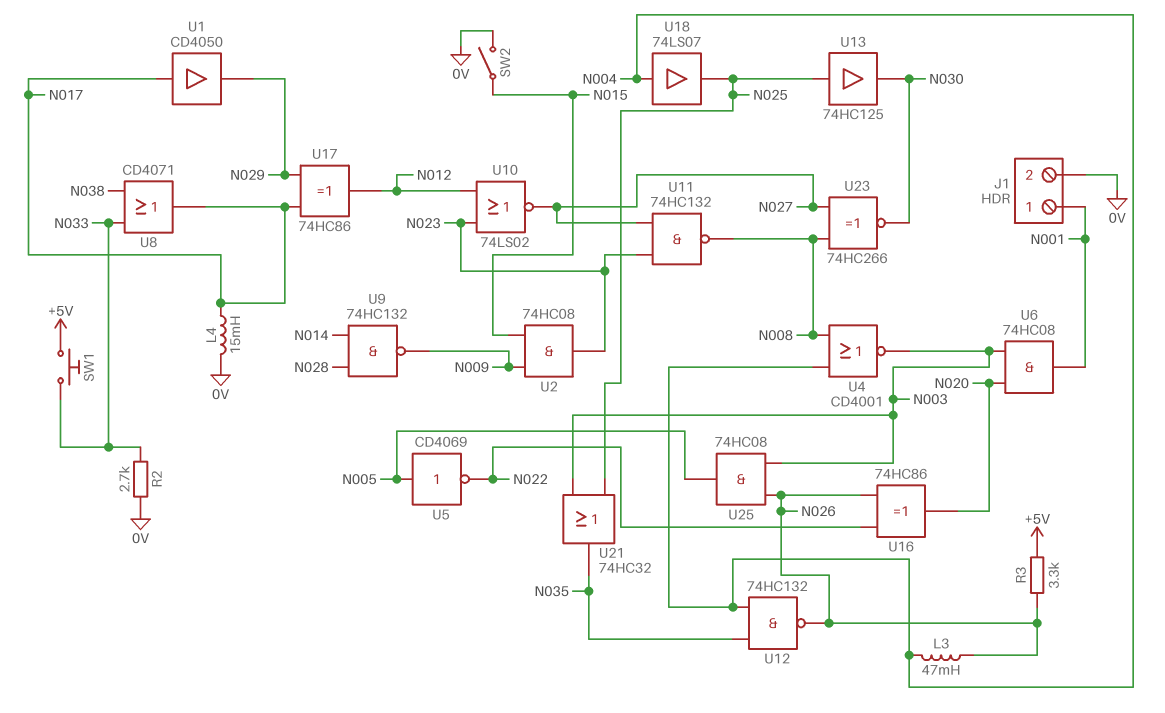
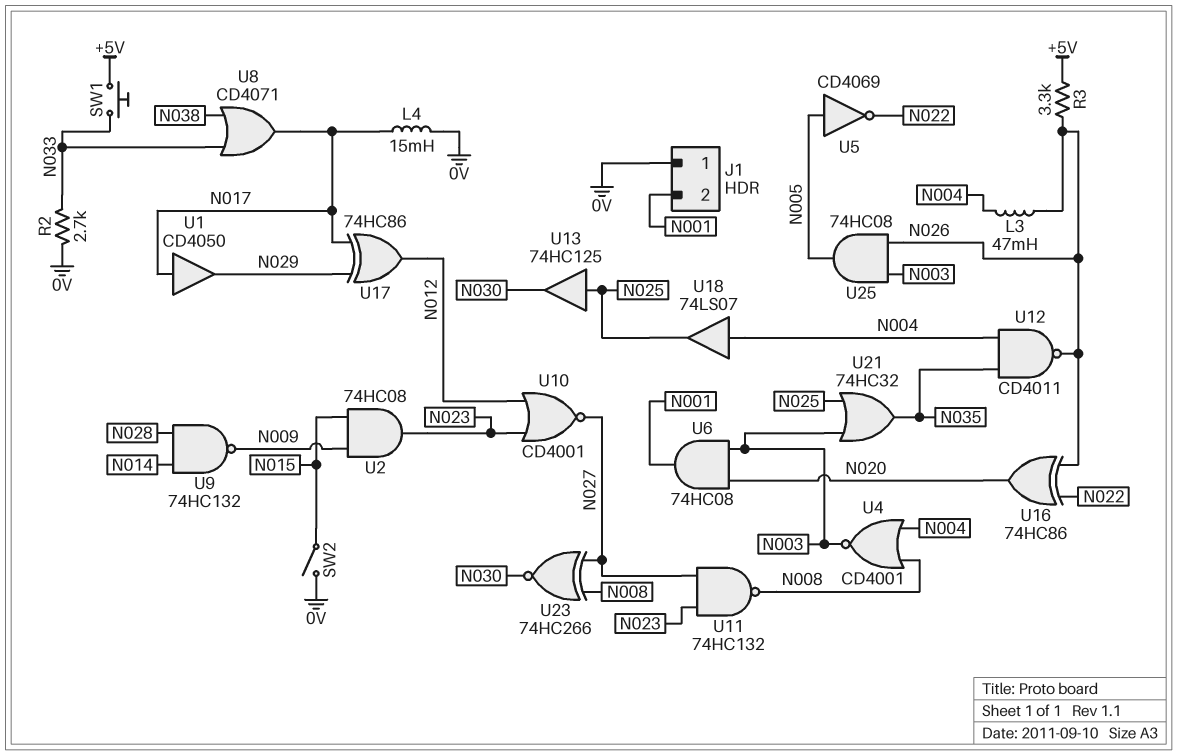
J1 pin 1: N001 -> 0V
J1 pin 2: 0V -> N001
U10: NOR 74LS02 (in N012, in N023, out N027) -> NOR CD4001 (in N012, in N023, out N027)
U12: NAND 74HC132 (in N004, in N035, out N026) -> NAND CD4011 (in N004, in N035, out N026)

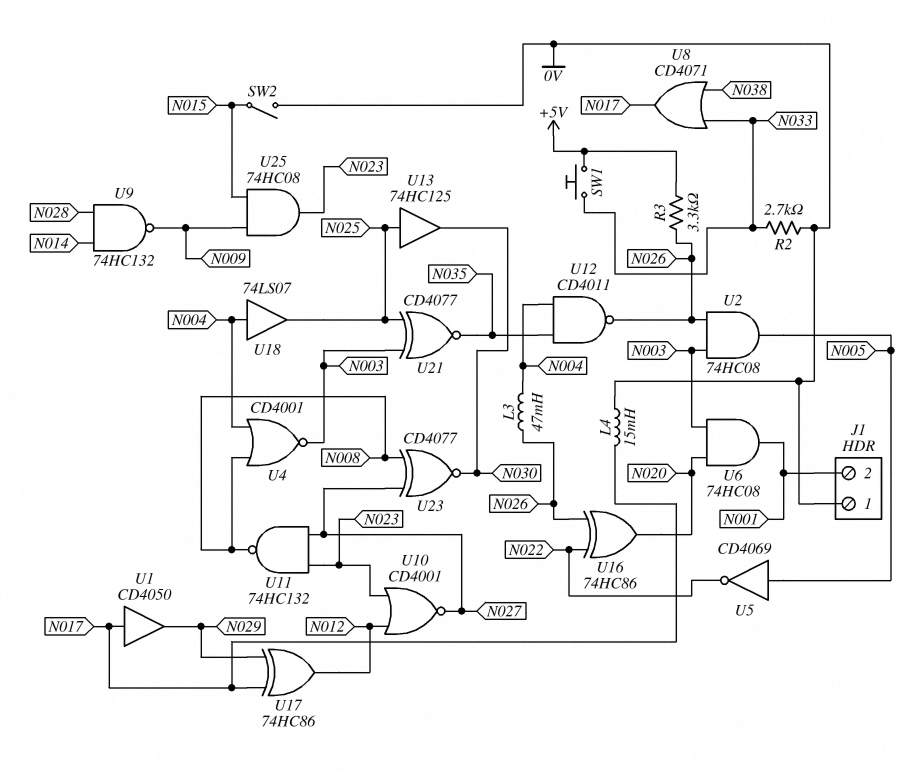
U2: AND 74HC08 (in N009, in N015, out N023) -> AND 74HC08 (in N003, in N026, out N005)
U21: OR 74HC32 (in N003, in N025, out N035) -> XNOR CD4077 (in N003, in N025, out N035)
U23: XNOR 74HC266 (in N008, in N027, out N030) -> XNOR CD4077 (in N008, in N027, out N030)
U25: AND 74HC08 (in N003, in N026, out N005) -> AND 74HC08 (in N009, in N015, out N023)

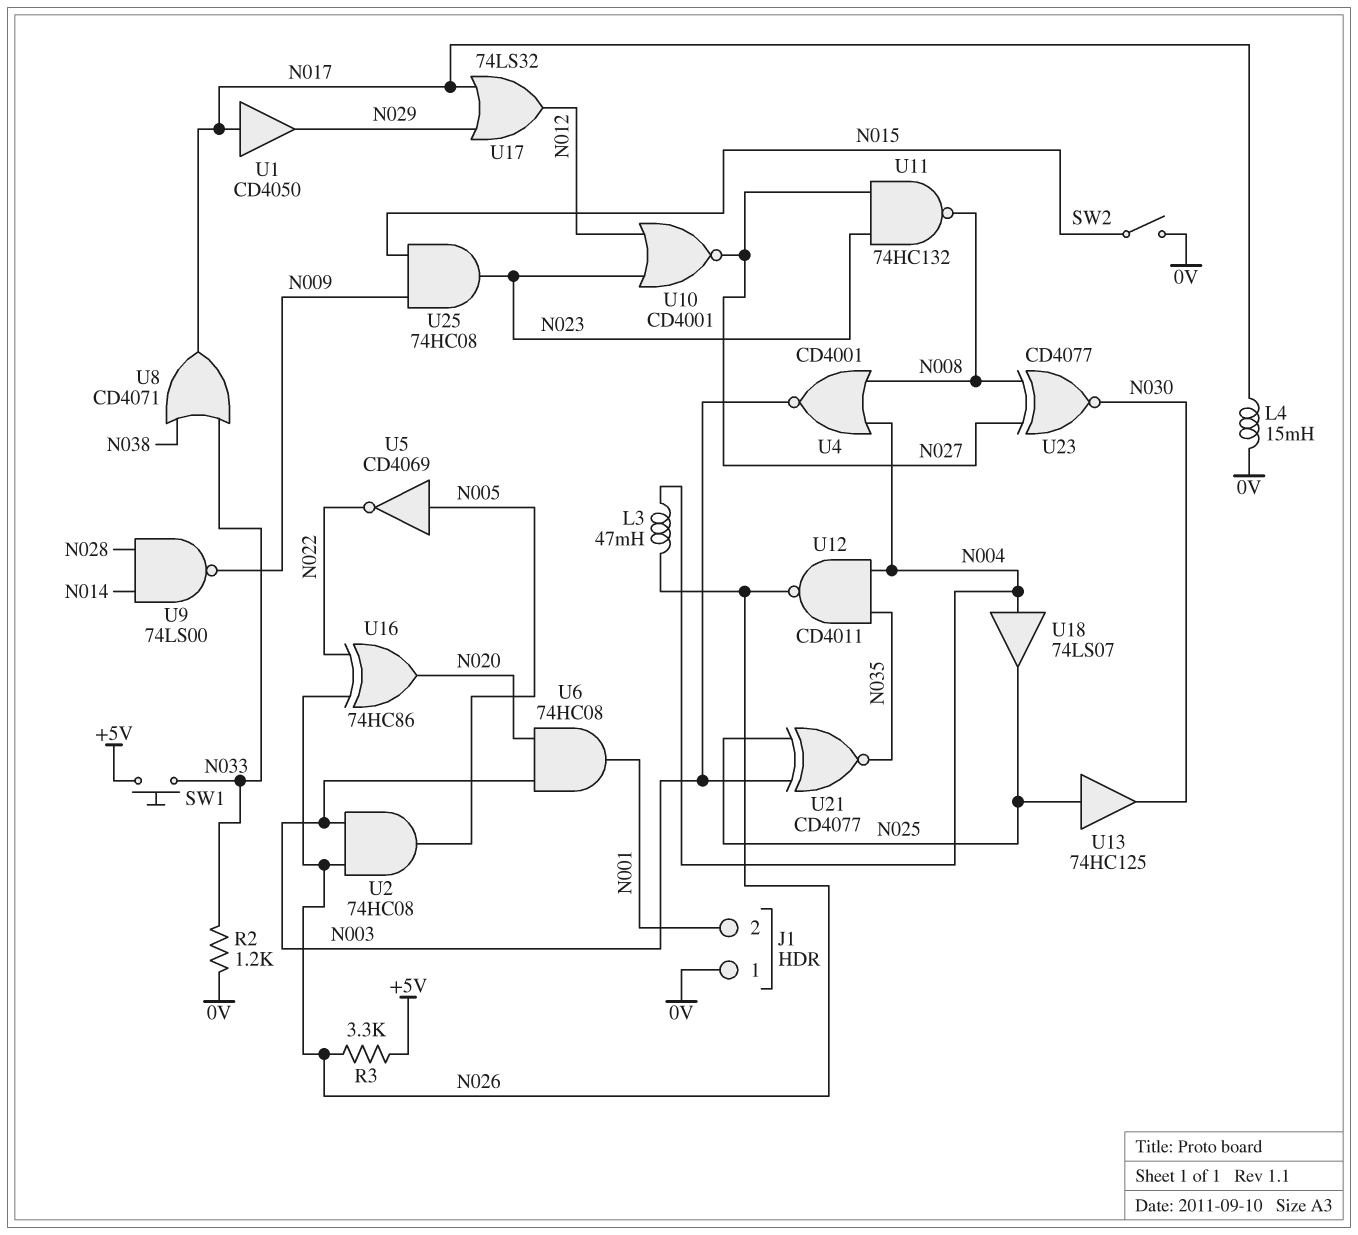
R2: 2.7k (0V, N033) -> 1.2k (0V, N033)
U9: NAND 74HC132 (in N014, in N028, out N009) -> NAND 74LS00 (in N014, in N028, out N009)
U17: XOR 74HC86 (in N017, in N029, out N012) -> OR 74LS32 (in N017, in N029, out N012)

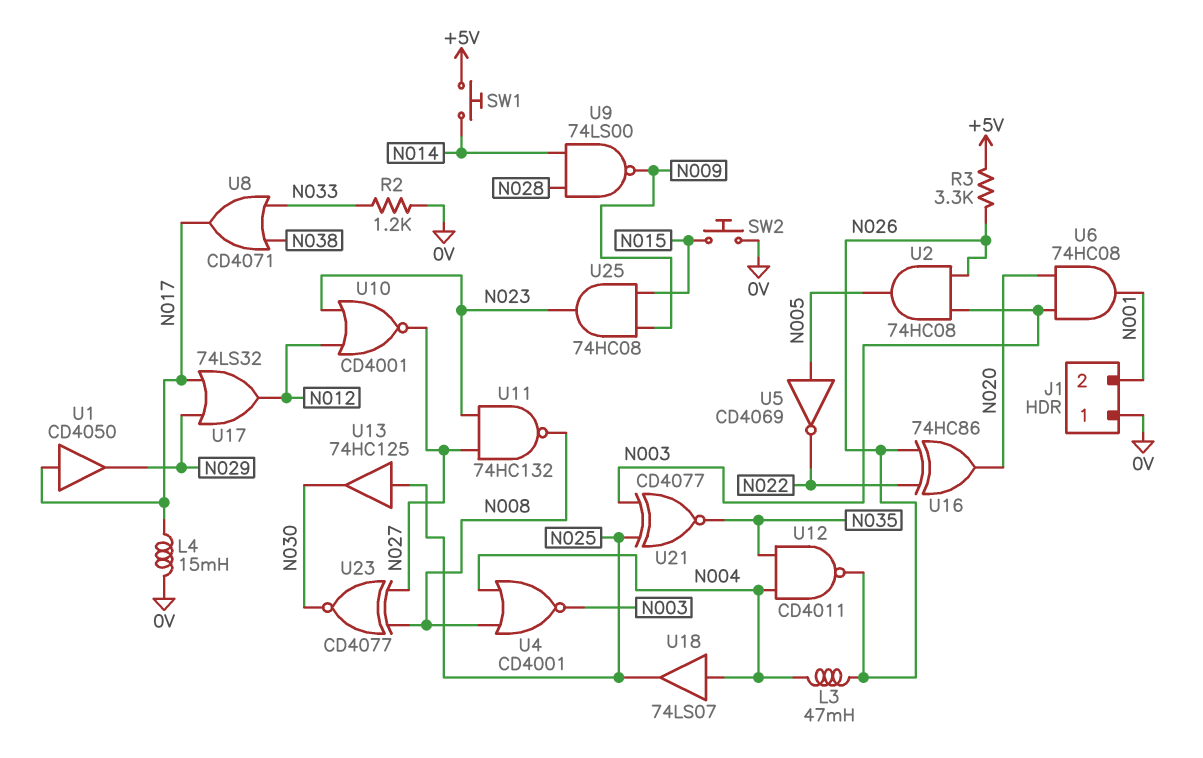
SW1: button (+5V, N033) -> button (+5V, N014)
SW2: switch (0V, N015) -> button (0V, N015)

